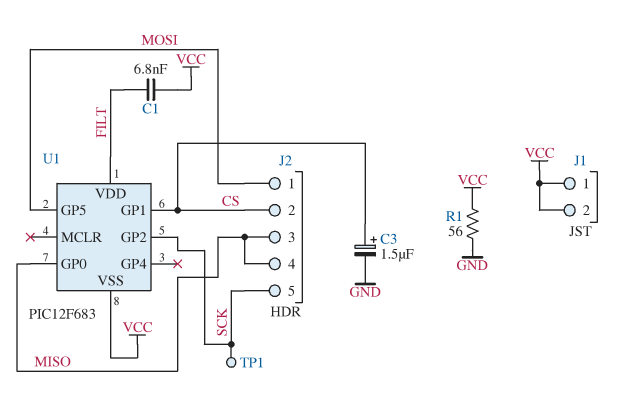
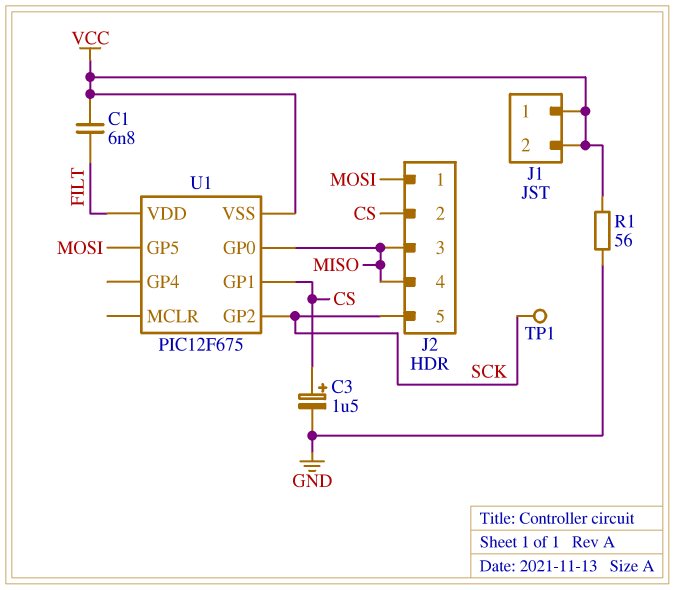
U1: PIC12F683 -> PIC12F675

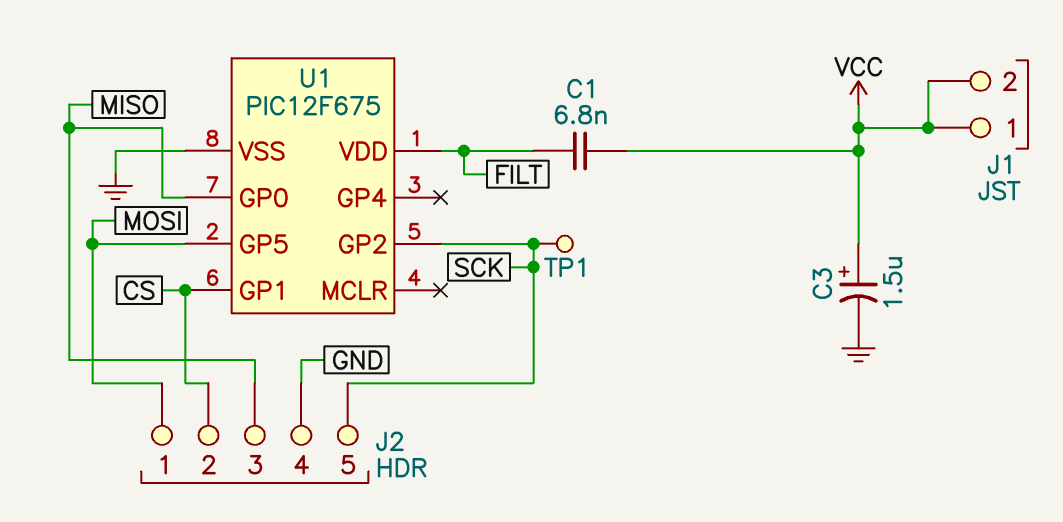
C3: 1.5uF (plus CS, minus GND) -> 1.5uF (plus VCC, minus GND)
J2 pin 4: MISO -> GND
R1: 56 (GND, VCC) -> none
U1 pin VSS: VCC -> GND

